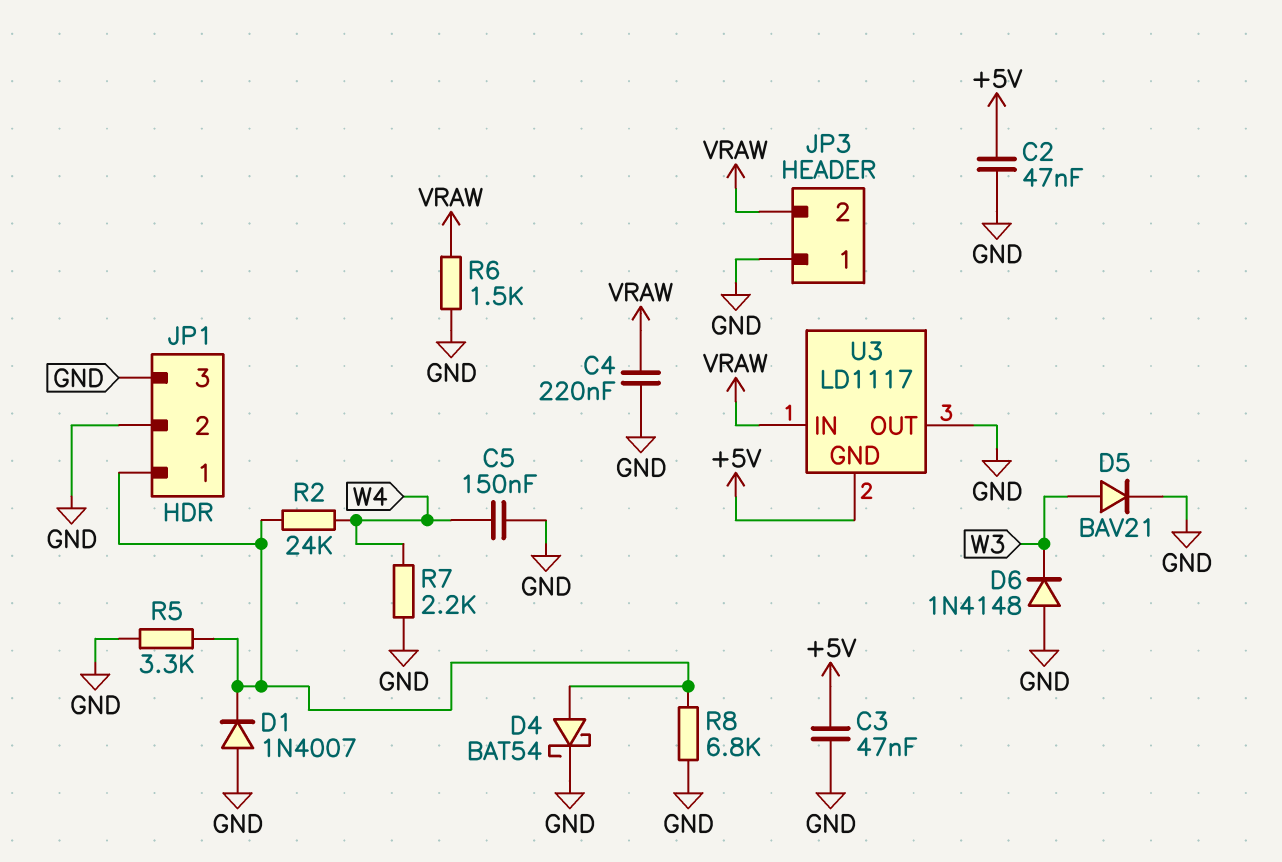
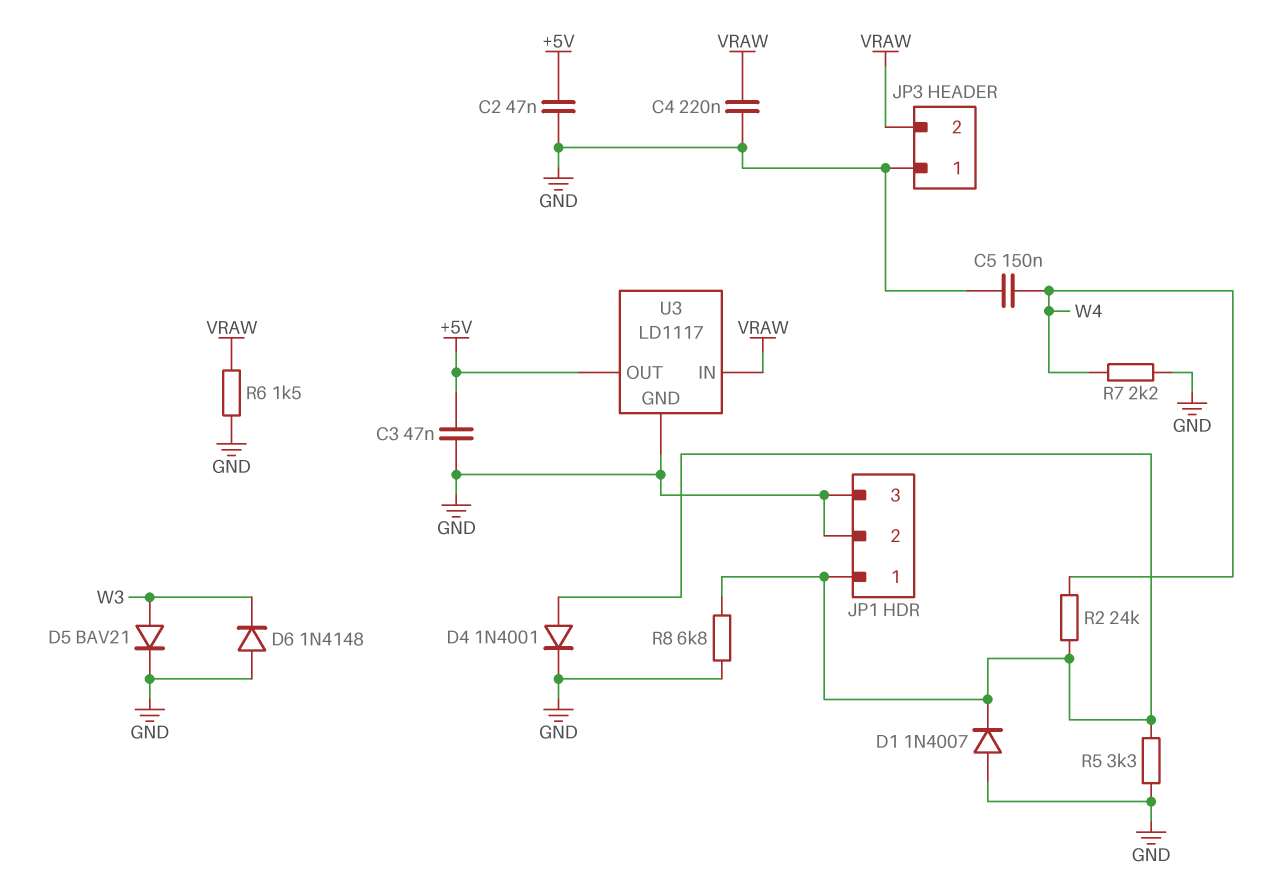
D4: schottky BAT54 (A JP1/1, K GND) -> diode 1N4001 (A JP1/1, K GND)
U3 pin GND: +5V -> GND
U3 pin OUT: GND -> +5V

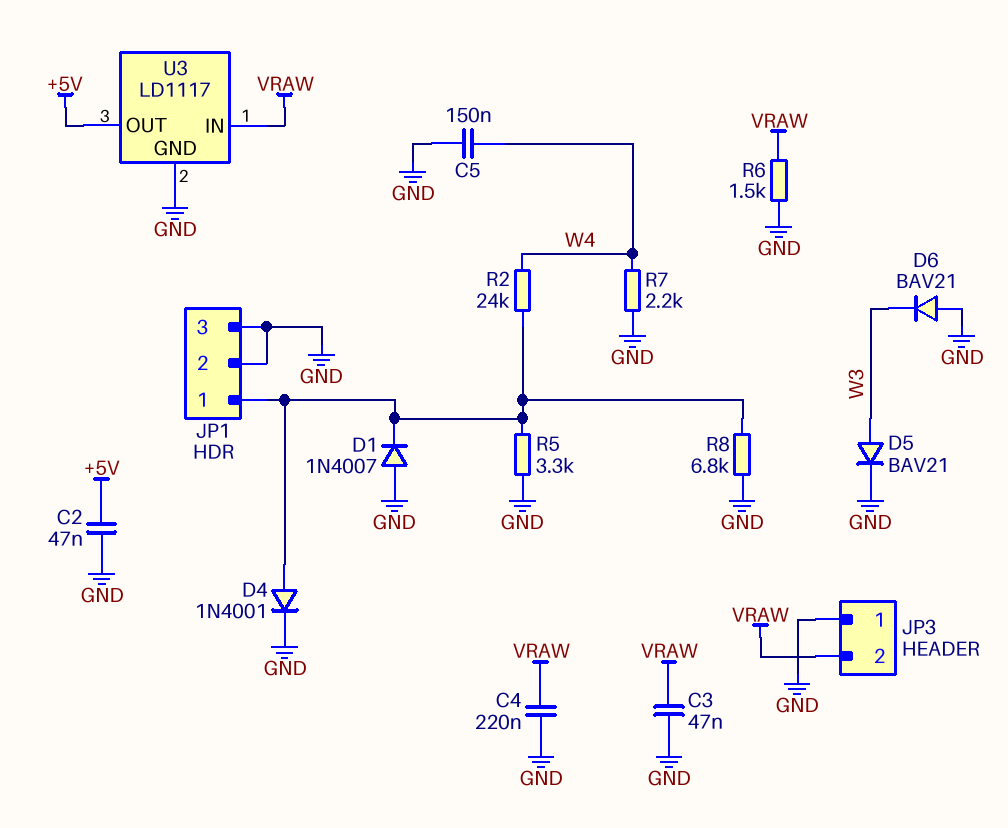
C3: 47nF (+5V, GND) -> 47nF (GND, VRAW)
D6: diode 1N4148 (A GND, K W3) -> diode BAV21 (A GND, K W3)

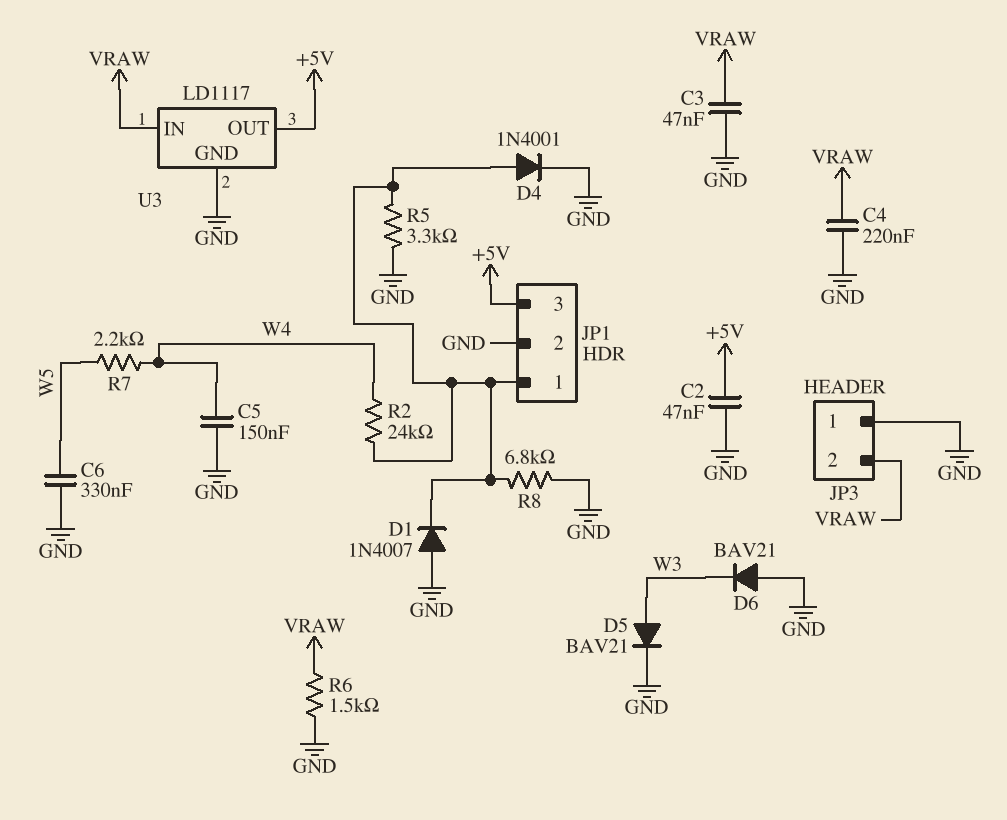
C6: none -> 330nF (GND, W5)
JP1 pin 3: GND -> +5V
R7: 2.2k (GND, W4) -> 2.2k (W4, W5)

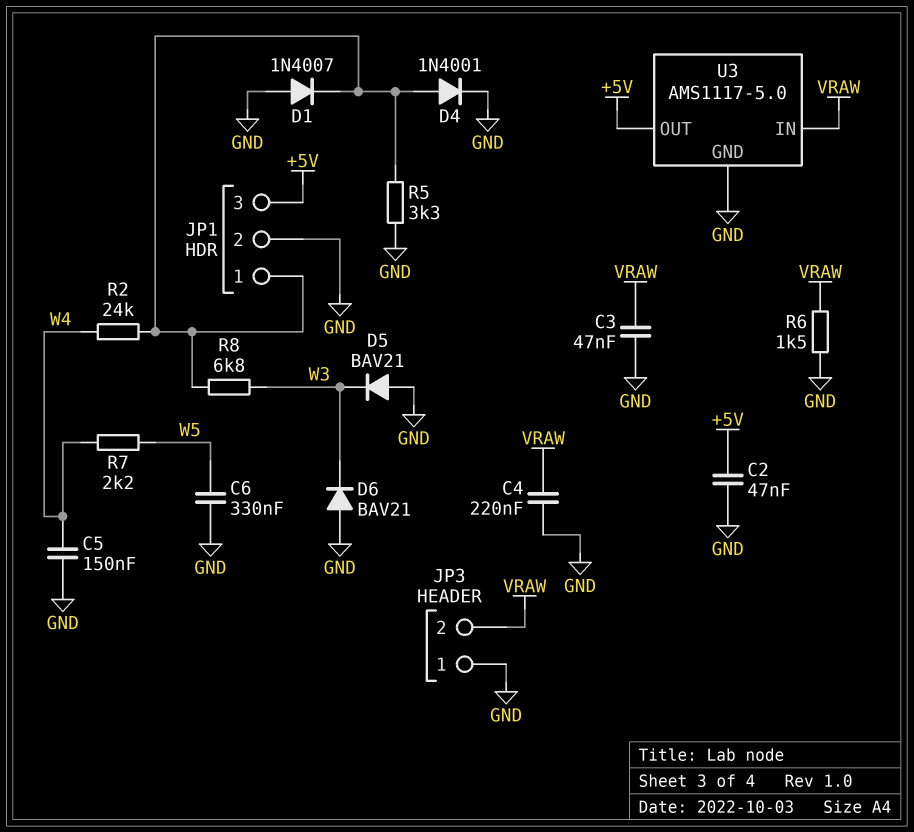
D5: diode BAV21 (A W3, K GND) -> diode BAV21 (A GND, K W3)
R8: 6.8k (GND, JP1/1) -> 6.8k (JP1/1, W3)
U3: LD1117 -> AMS1117-5.0

